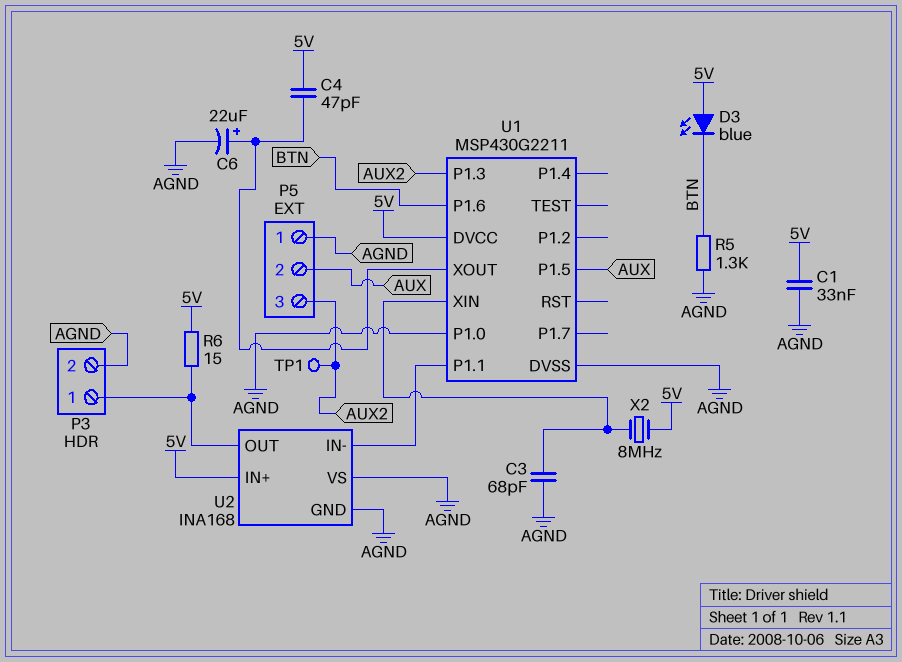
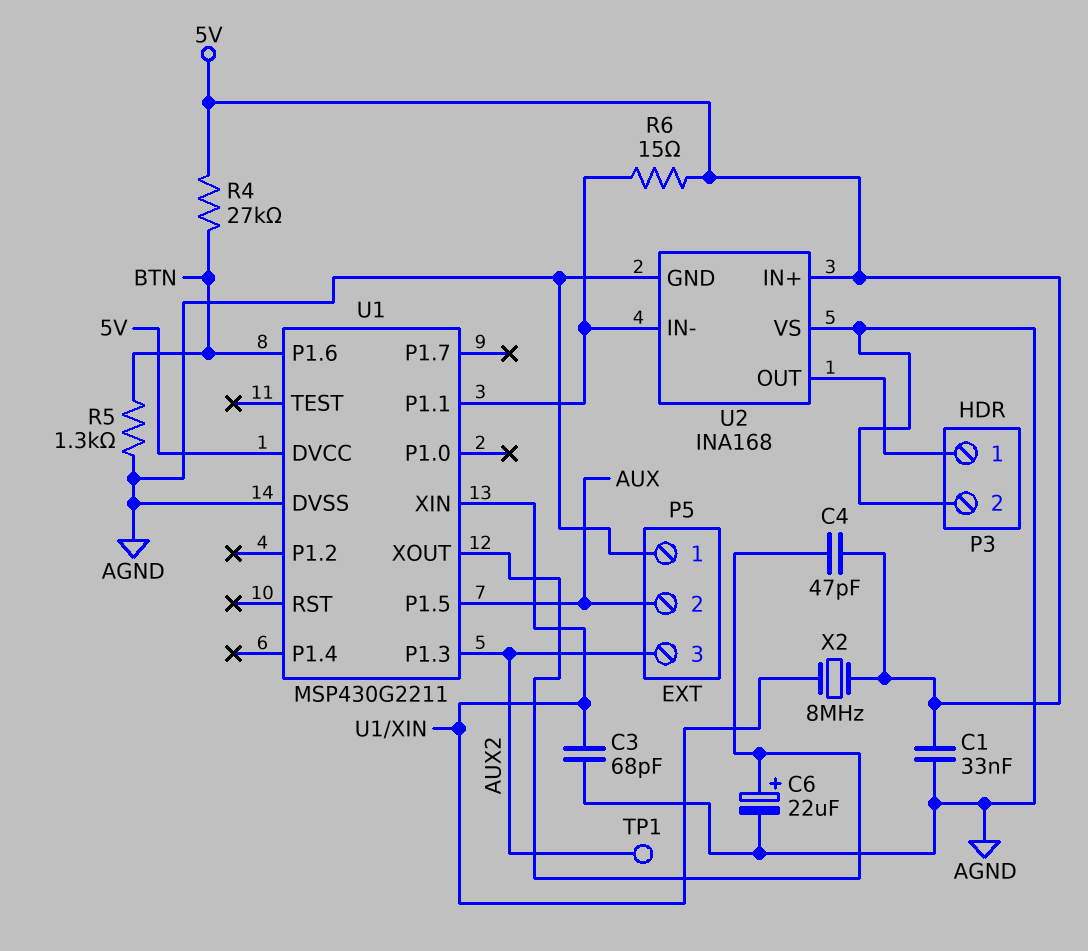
D3: LED blue (A 5V, K BTN) -> none
R4: none -> 27k (5V, BTN)
R6: 15 (5V, P3/1) -> 15 (5V, U1/P1.1)
U1 pin P1.0: AGND -> none

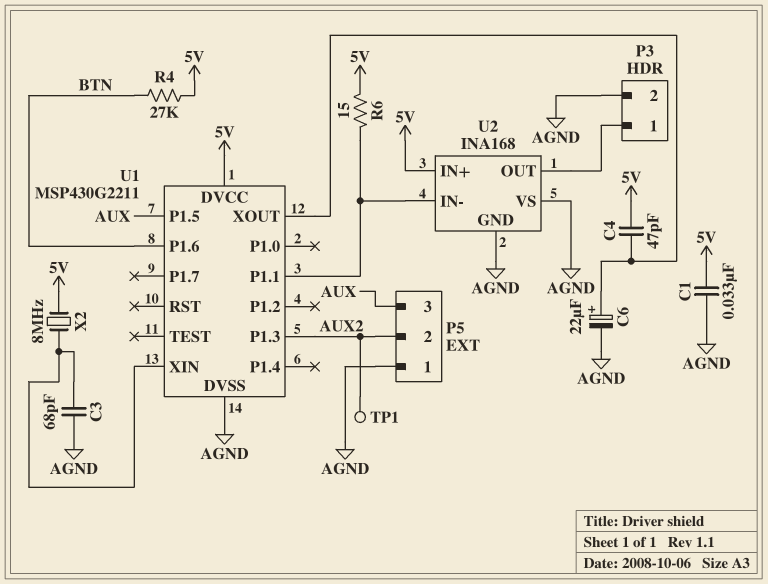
P5 pin 2: AUX -> AUX2
P5 pin 3: AUX2 -> AUX
R5: 1.3k (AGND, BTN) -> none

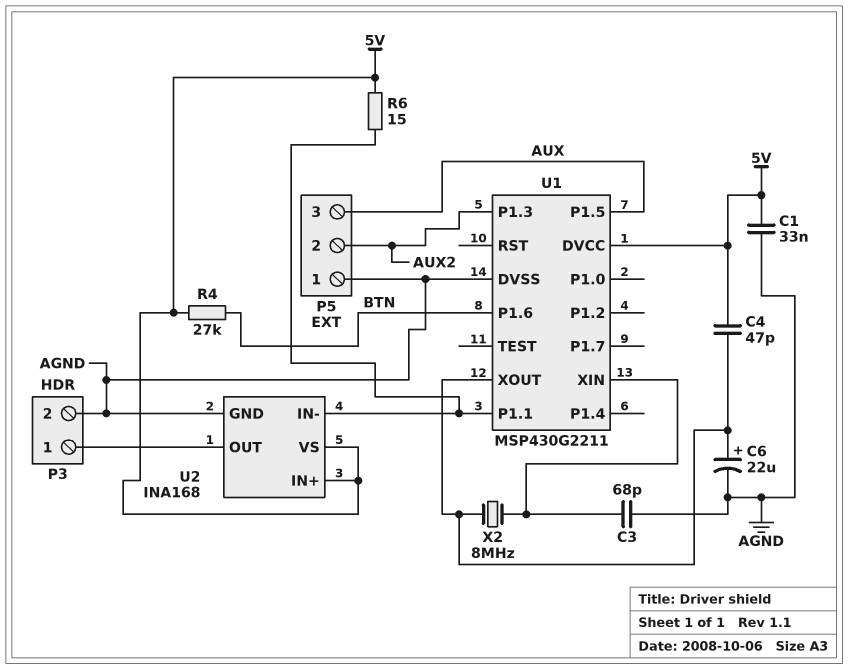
TP1: test point (AUX2) -> none
U2 pin VS: AGND -> 5V
X2: 8MHz (5V, U1/XIN) -> 8MHz (U1/XIN, U1/XOUT)

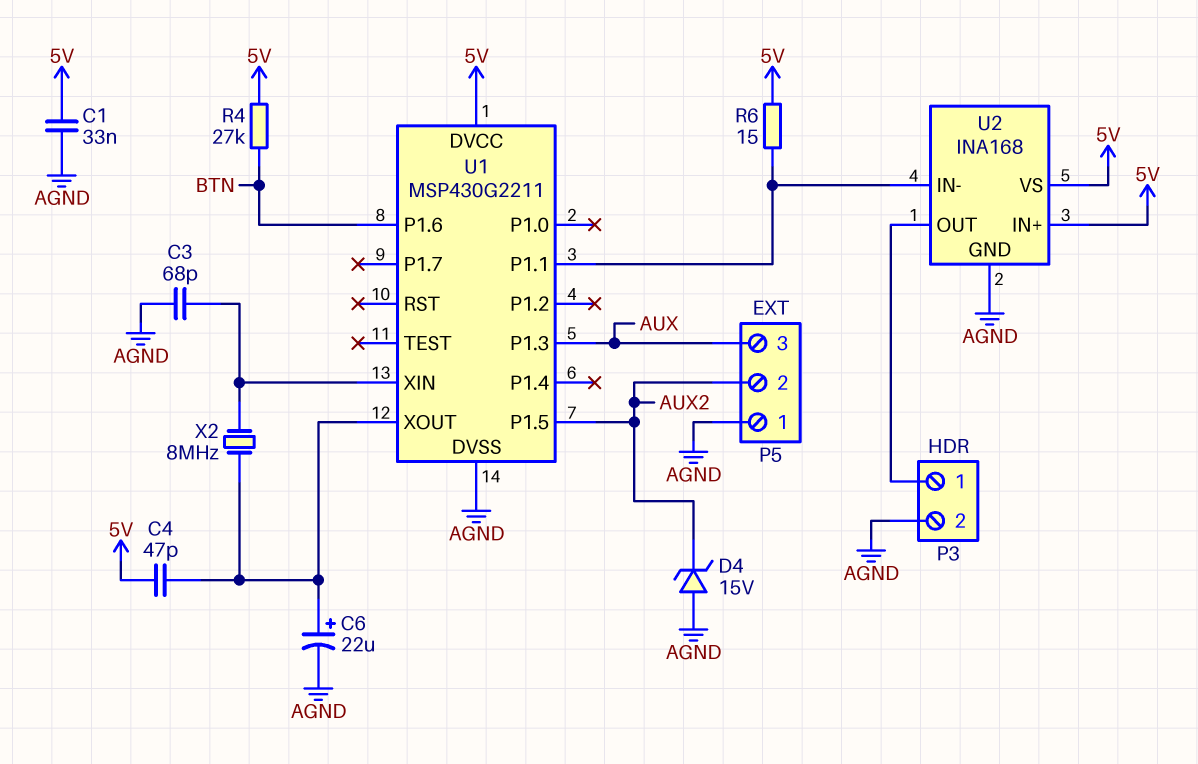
D4: none -> zener 15V (A AGND, K AUX2)
U1 pin P1.3: AUX2 -> AUX
U1 pin P1.5: AUX -> AUX2

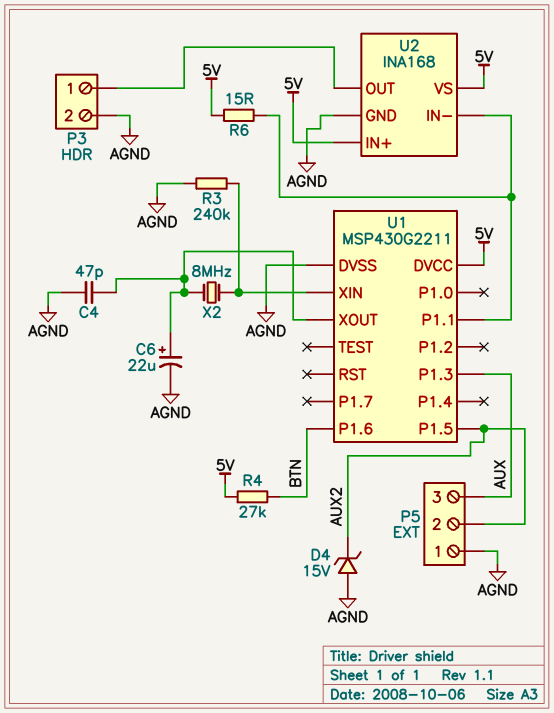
C1: 33nF (5V, AGND) -> none
C3: 68pF (AGND, U1/XIN) -> none
C4: 47pF (5V, U1/XOUT) -> 47pF (AGND, U1/XOUT)
R3: none -> 240k (AGND, U1/XIN)

